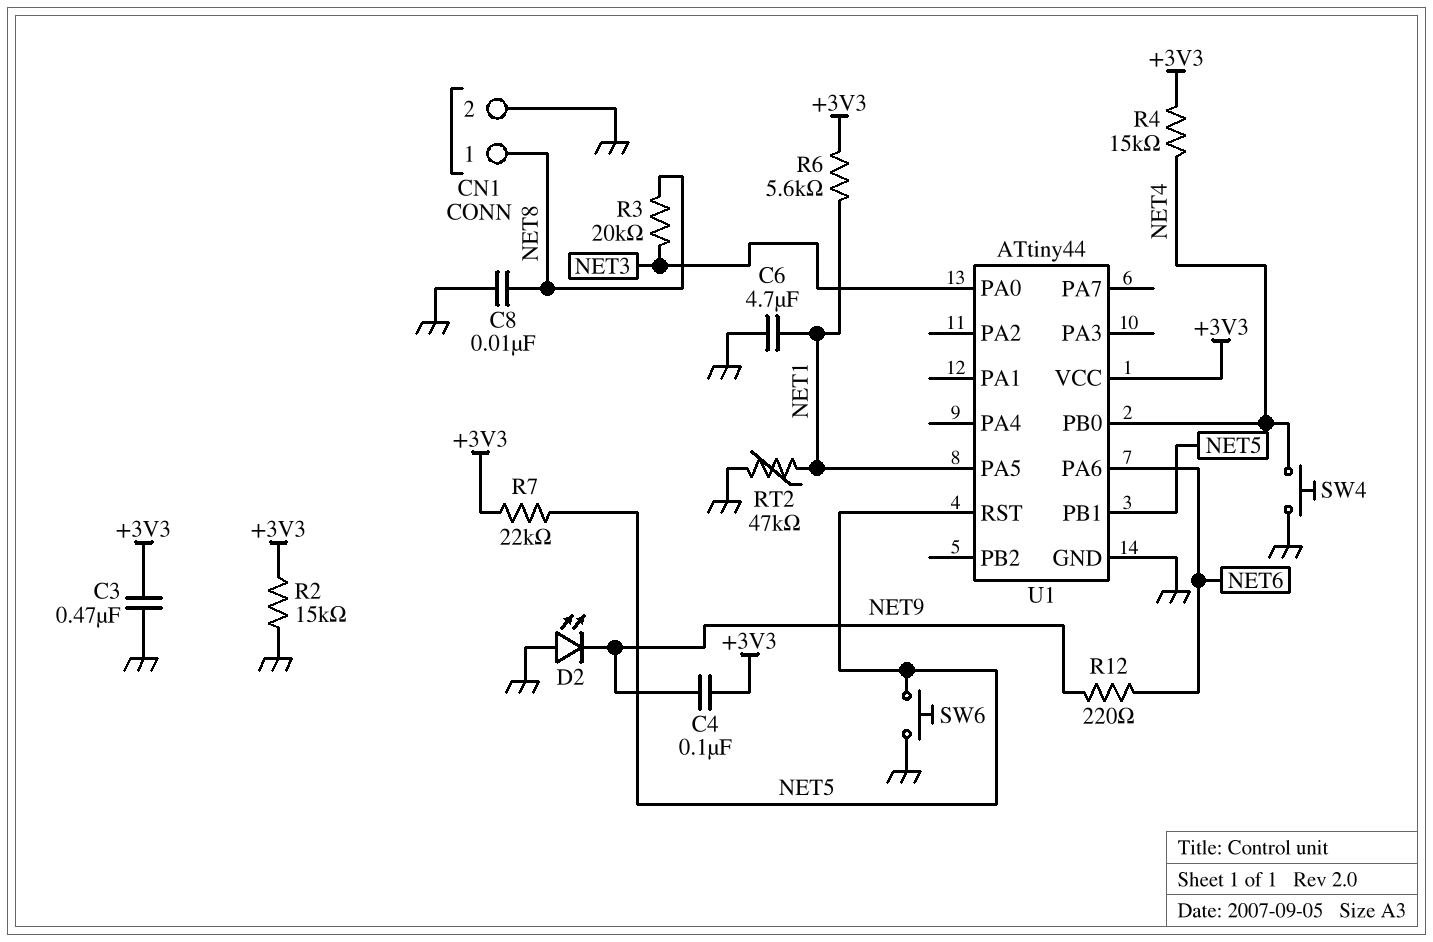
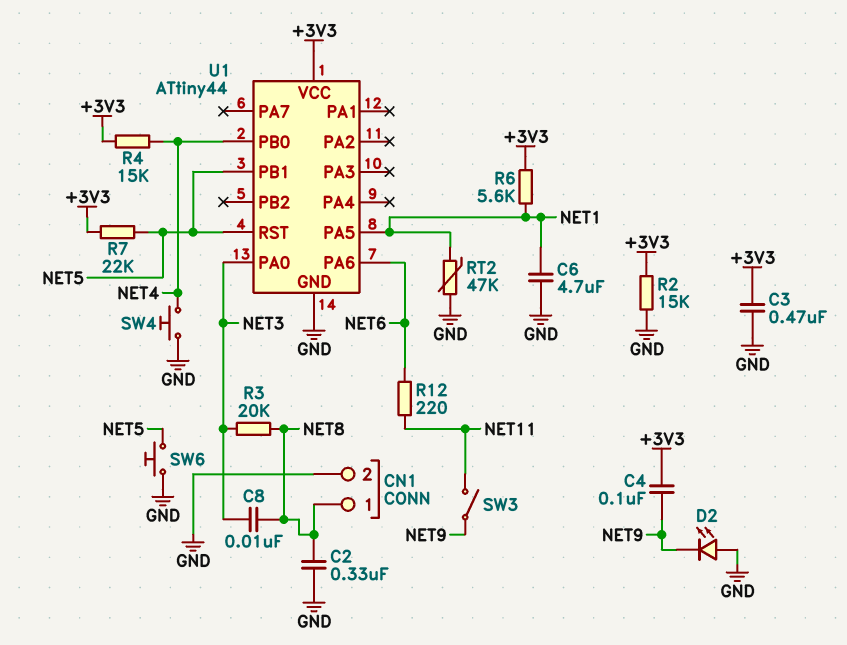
C2: none -> 330nF (GND, NET8)
C8: 10nF (GND, NET8) -> 10nF (NET3, NET8)
R12: 220 (NET6, NET9) -> 220 (NET6, NET11)
SW3: none -> switch (NET9, NET11)

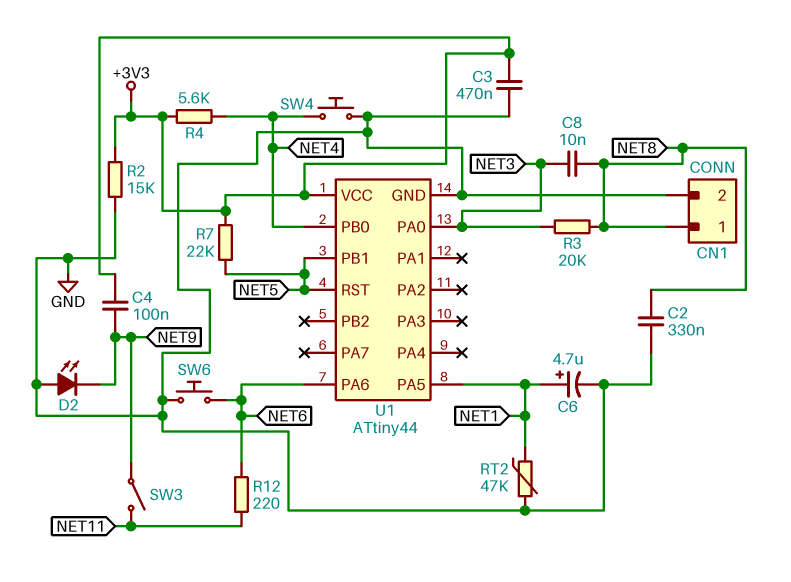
C6: 4.7uF (GND, NET1) -> 4.7uF (plus NET1, minus GND)
R4: 15k (+3V3, NET4) -> 5.6k (+3V3, NET4)
R6: 5.6k (+3V3, NET1) -> none
SW6: button (GND, NET5) -> button (GND, NET6)

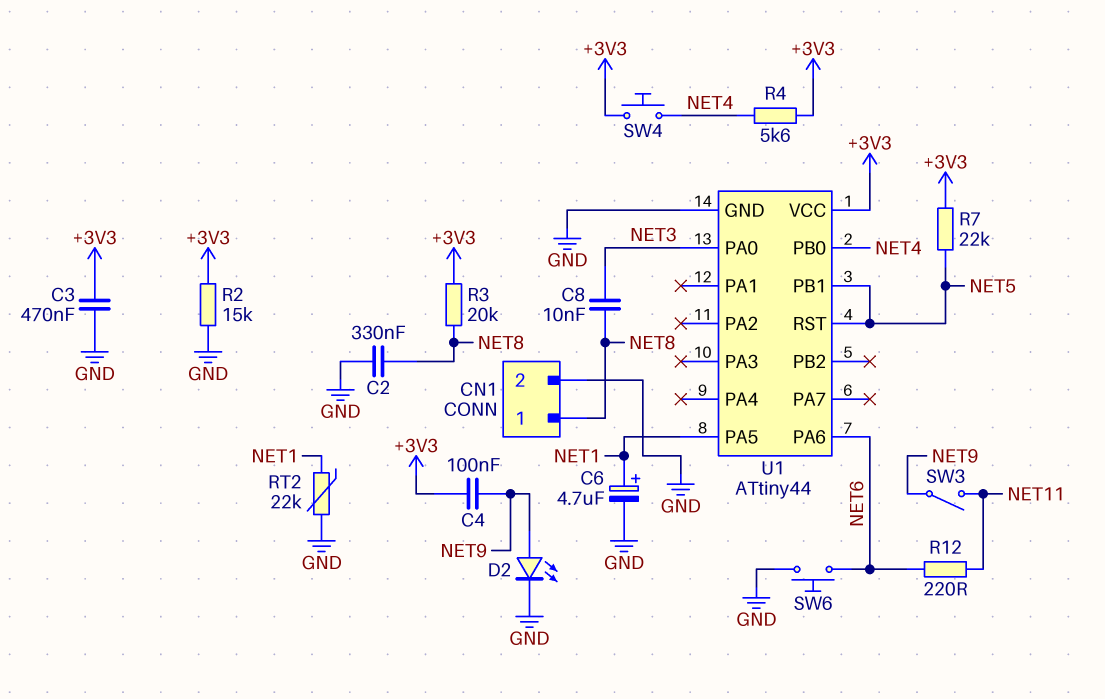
D2: LED (A GND, K NET9) -> LED (A NET9, K GND)
R3: 20k (NET3, NET8) -> 20k (+3V3, NET8)
RT2: 47k (GND, NET1) -> 22k (GND, NET1)
SW4: button (GND, NET4) -> button (+3V3, NET4)

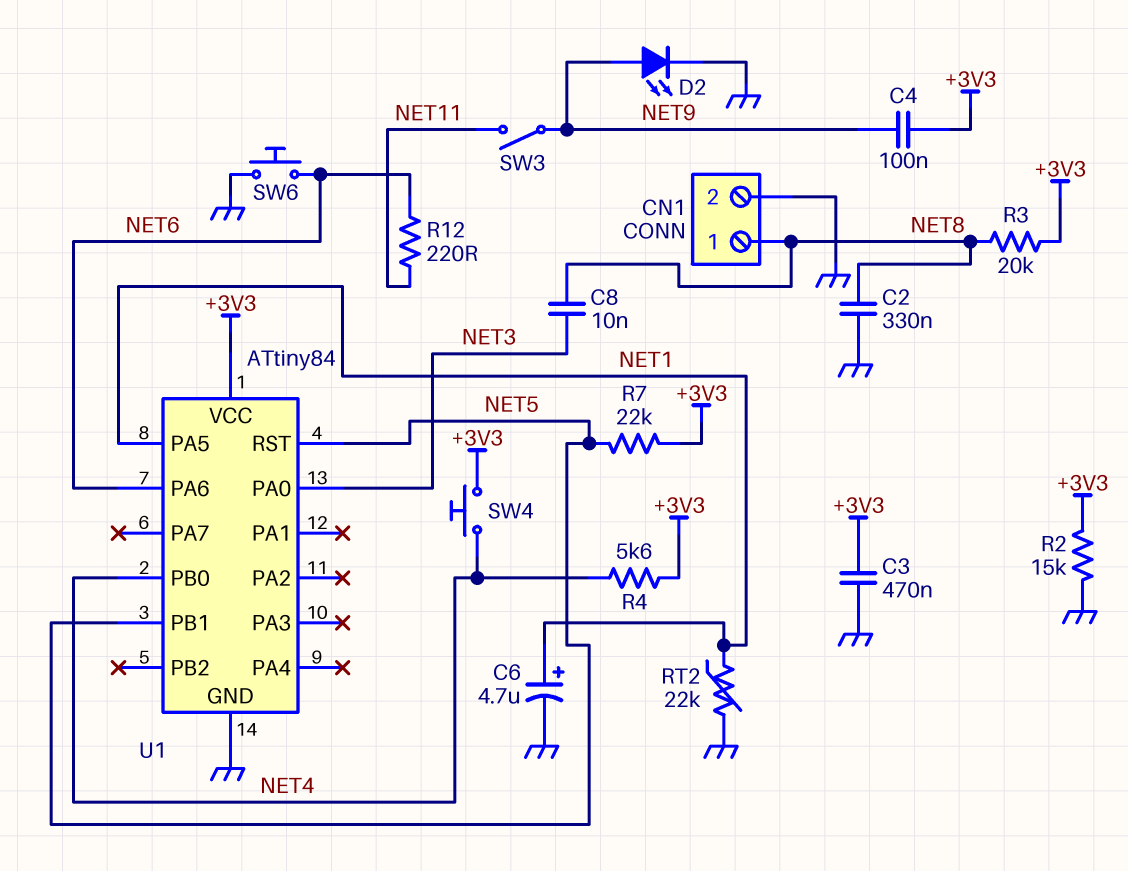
U1: ATtiny44 -> ATtiny84

